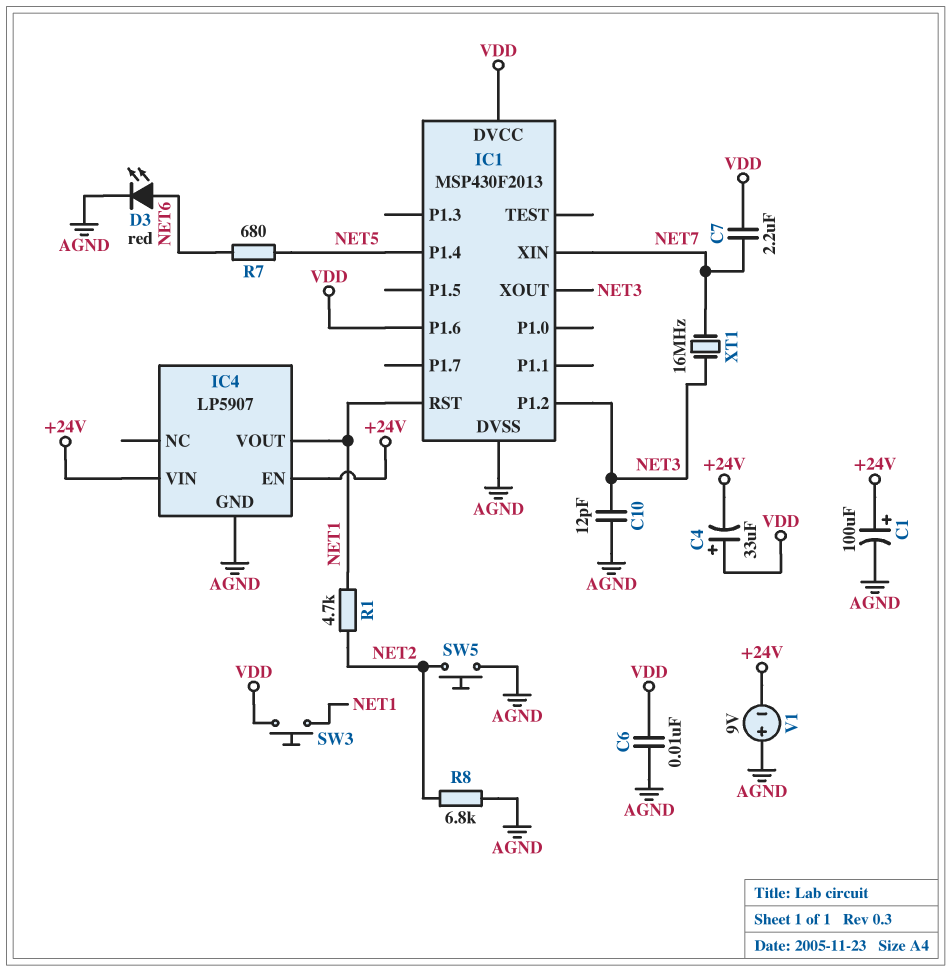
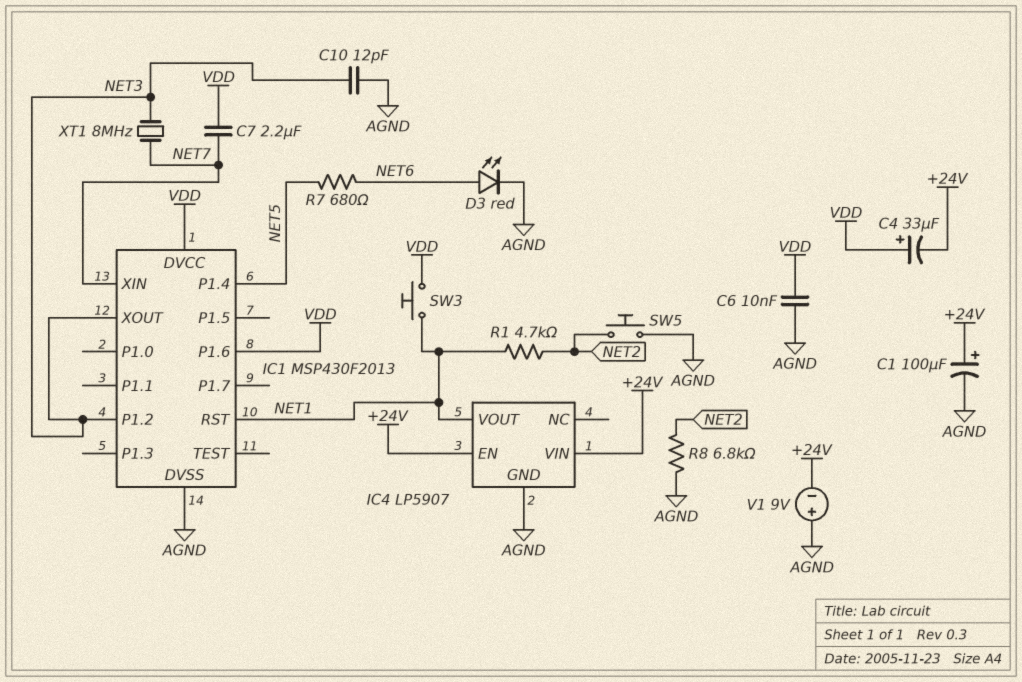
XT1: 16MHz (NET3, NET7) -> 8MHz (NET3, NET7)

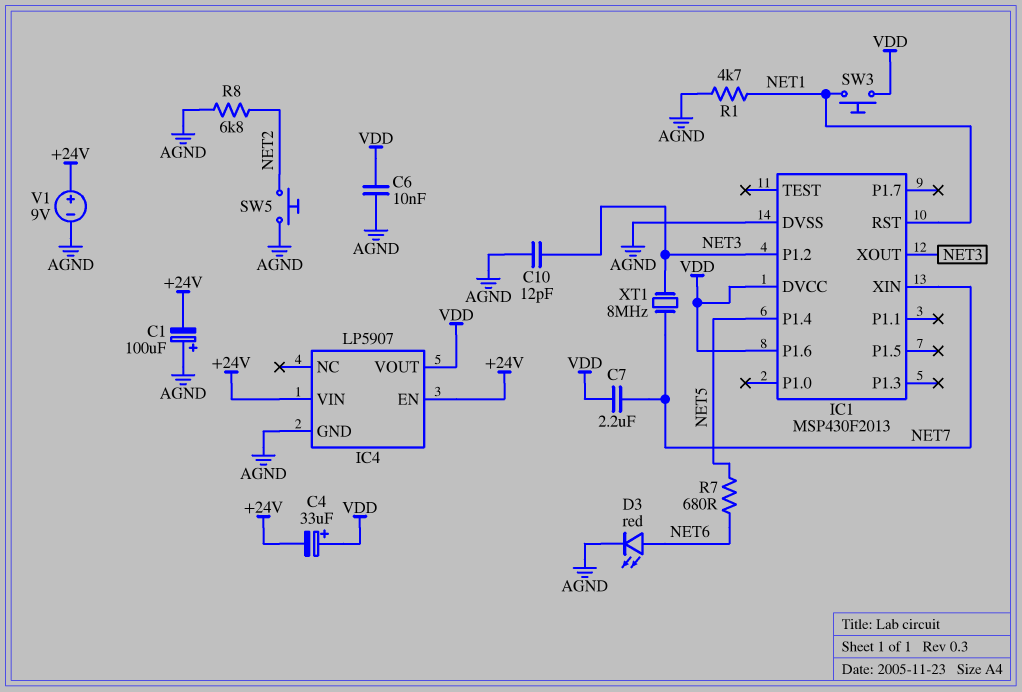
C1: 100uF (plus +24V, minus AGND) -> 100uF (plus AGND, minus +24V)
IC4 pin VOUT: NET1 -> VDD
R1: 4.7k (NET1, NET2) -> 4.7k (AGND, NET1)
V1: 9V (plus AGND, minus +24V) -> 9V (plus +24V, minus AGND)

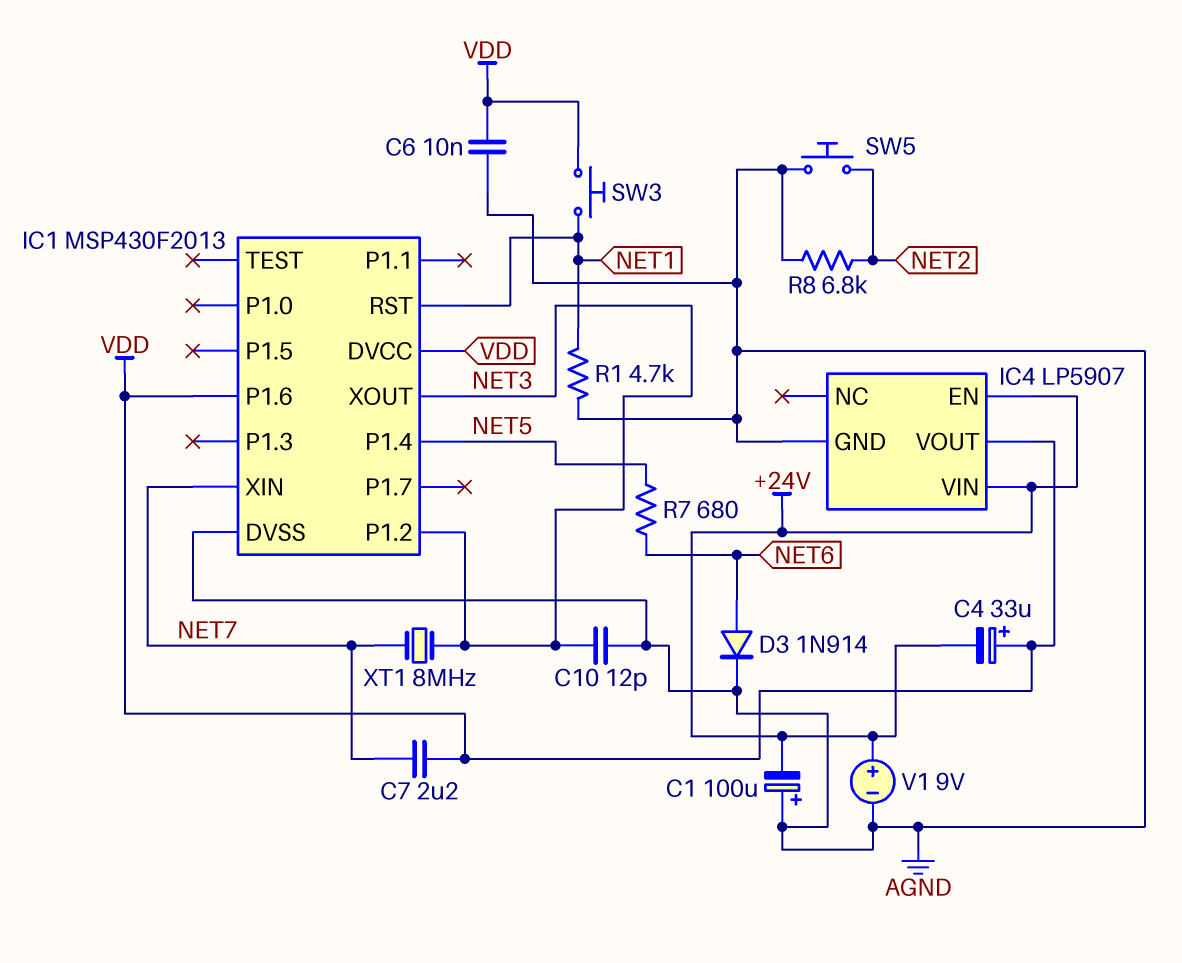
D3: LED red (A NET6, K AGND) -> diode 1N914 (A NET6, K AGND)

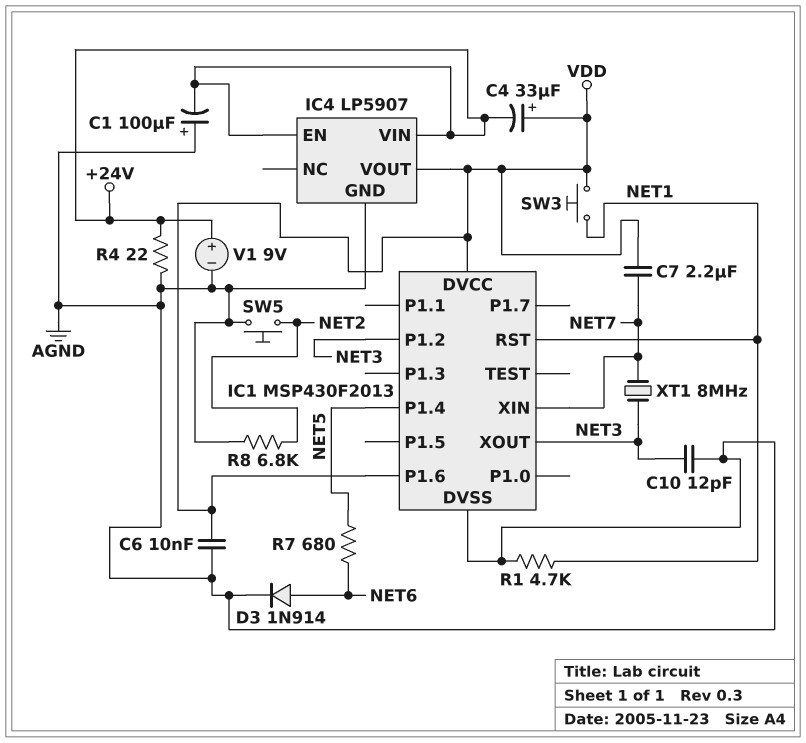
R4: none -> 22 (+24V, AGND)

